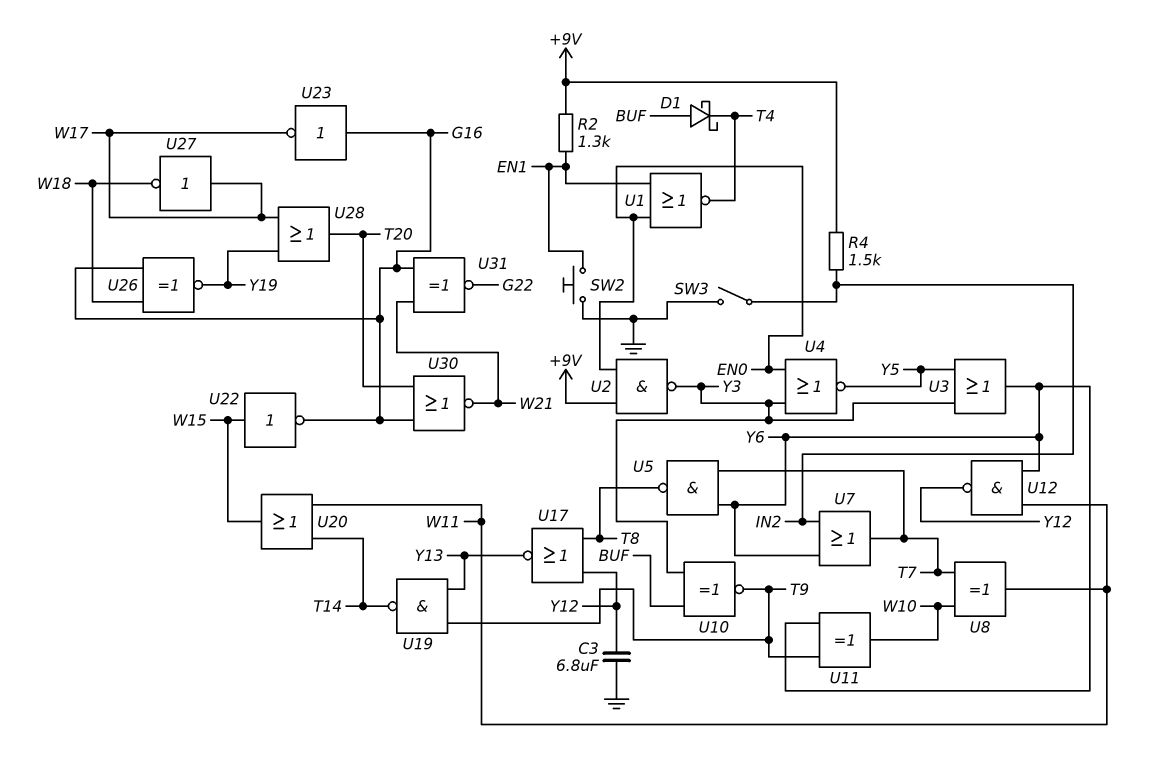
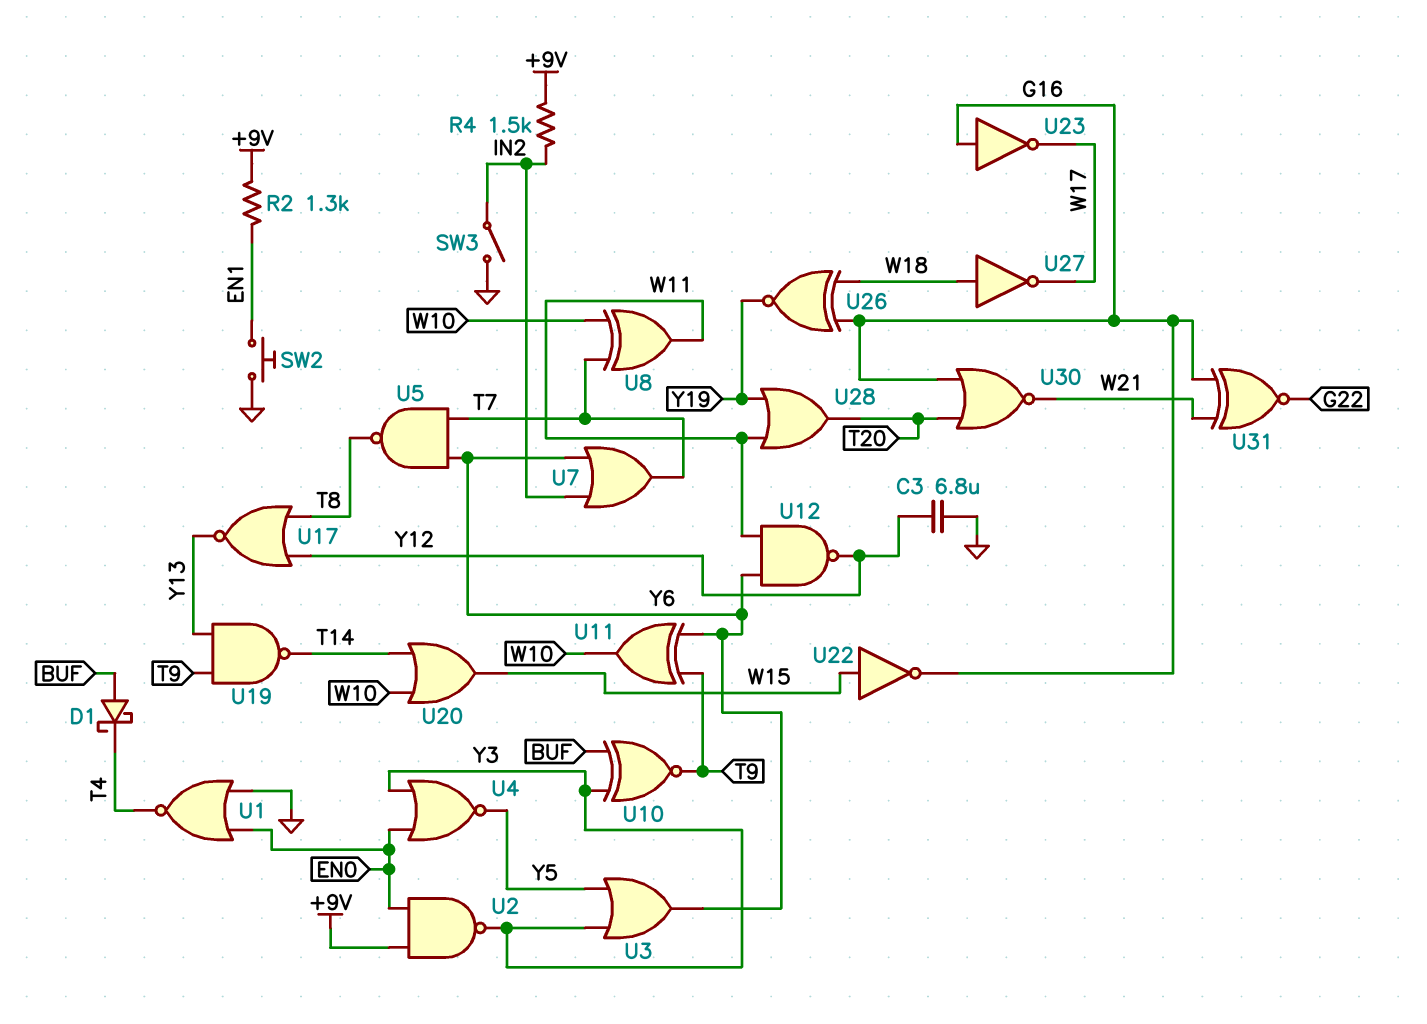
U1: NOR (in EN0, in EN1, out T4) -> NOR (in EN0, in GND, out T4)
U20: OR (in T14, in W11, out W15) -> OR (in T14, in W10, out W15)
U27: NOT (in W17, out W18) -> NOT (in W18, out W17)
U28: OR (in W17, in Y19, out T20) -> OR (in W11, in Y19, out T20)

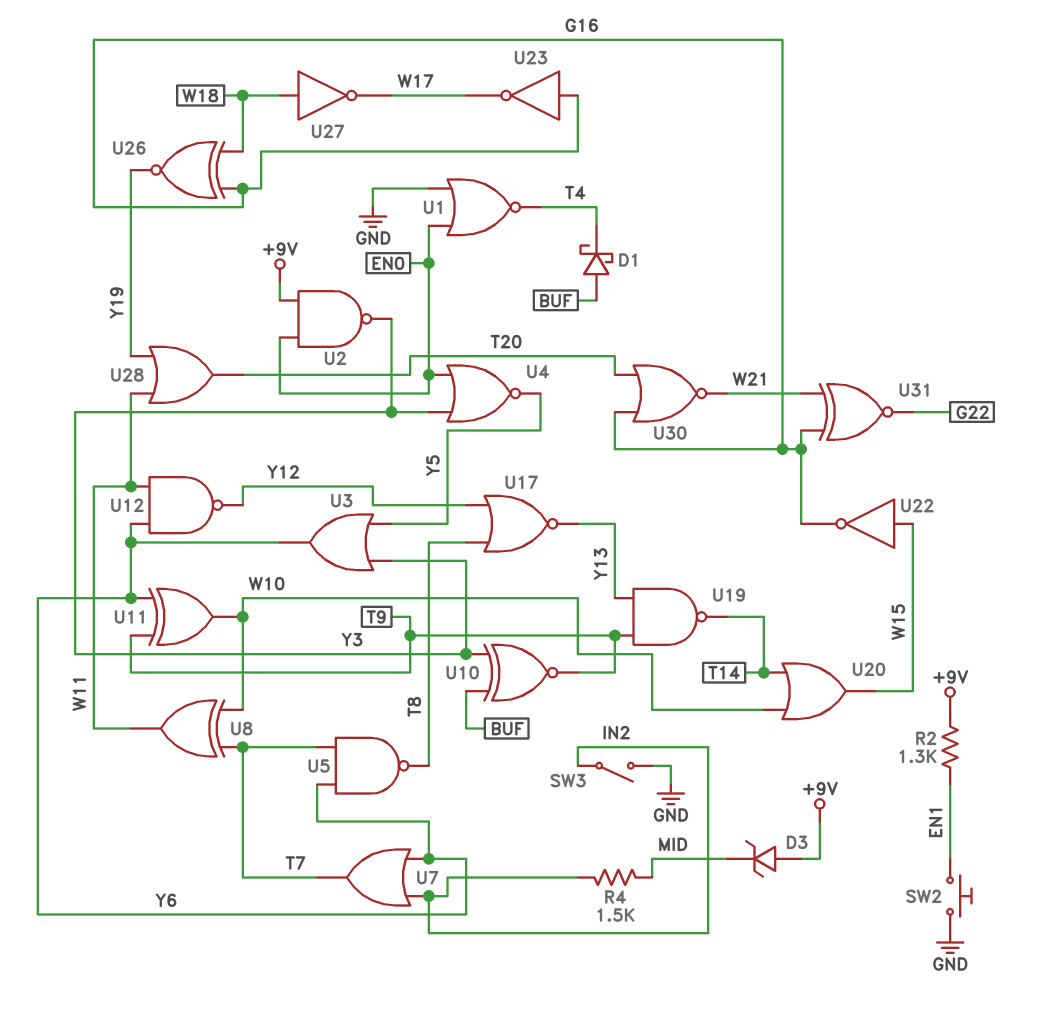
C3: 6.8uF (GND, Y12) -> none
D3: none -> zener (A +9V, K MID)
R4: 1.5k (+9V, IN2) -> 1.5k (IN2, MID)

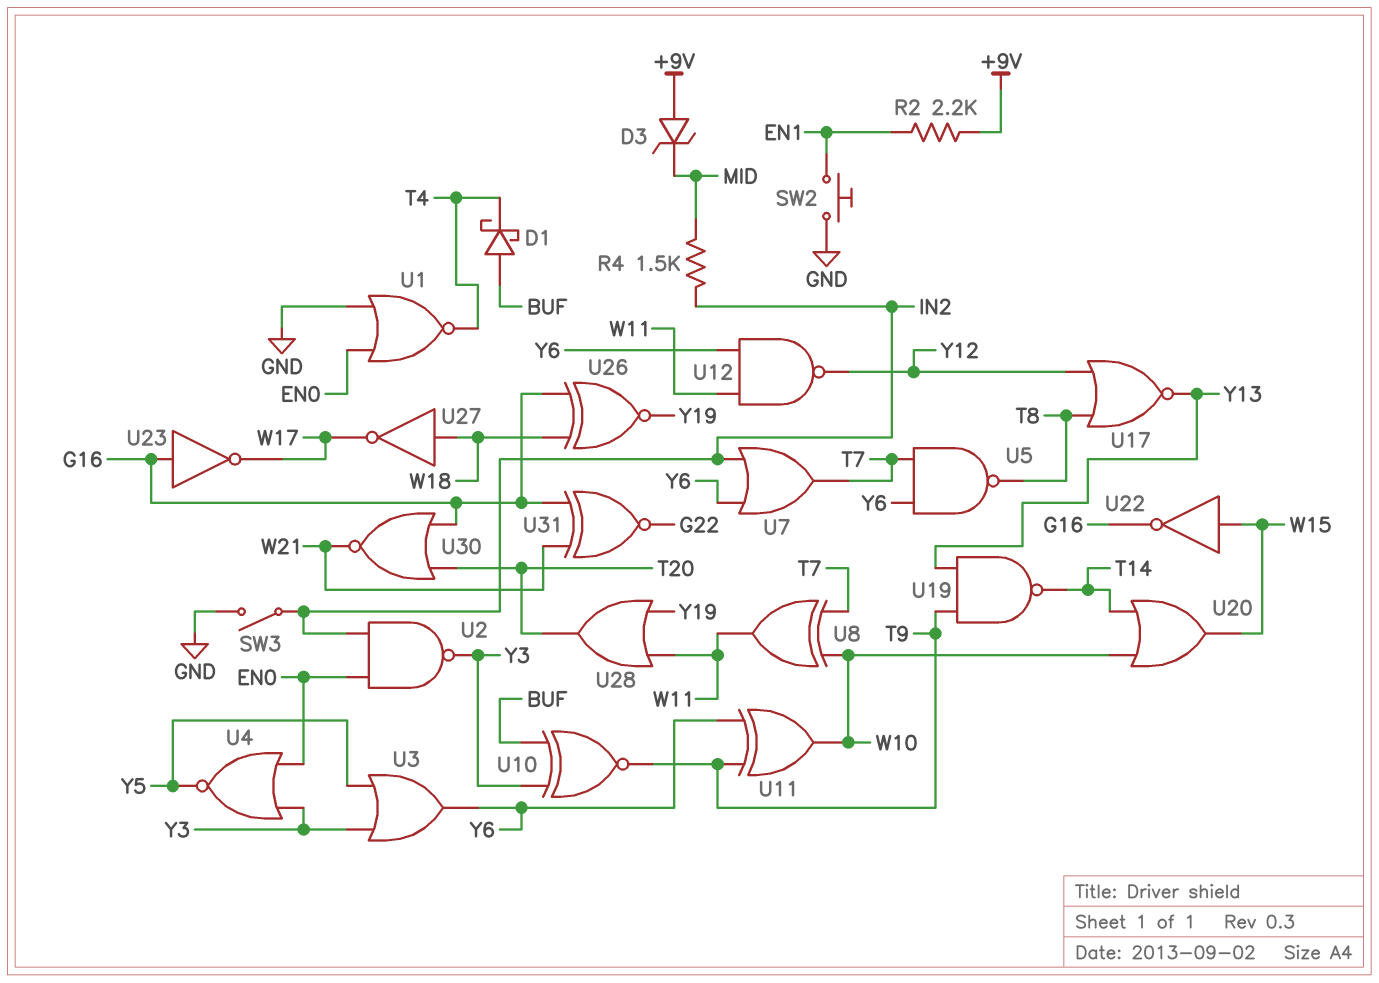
R2: 1.3k (+9V, EN1) -> 2.2k (+9V, EN1)
U2: NAND (in +9V, in EN0, out Y3) -> NAND (in EN0, in IN2, out Y3)

